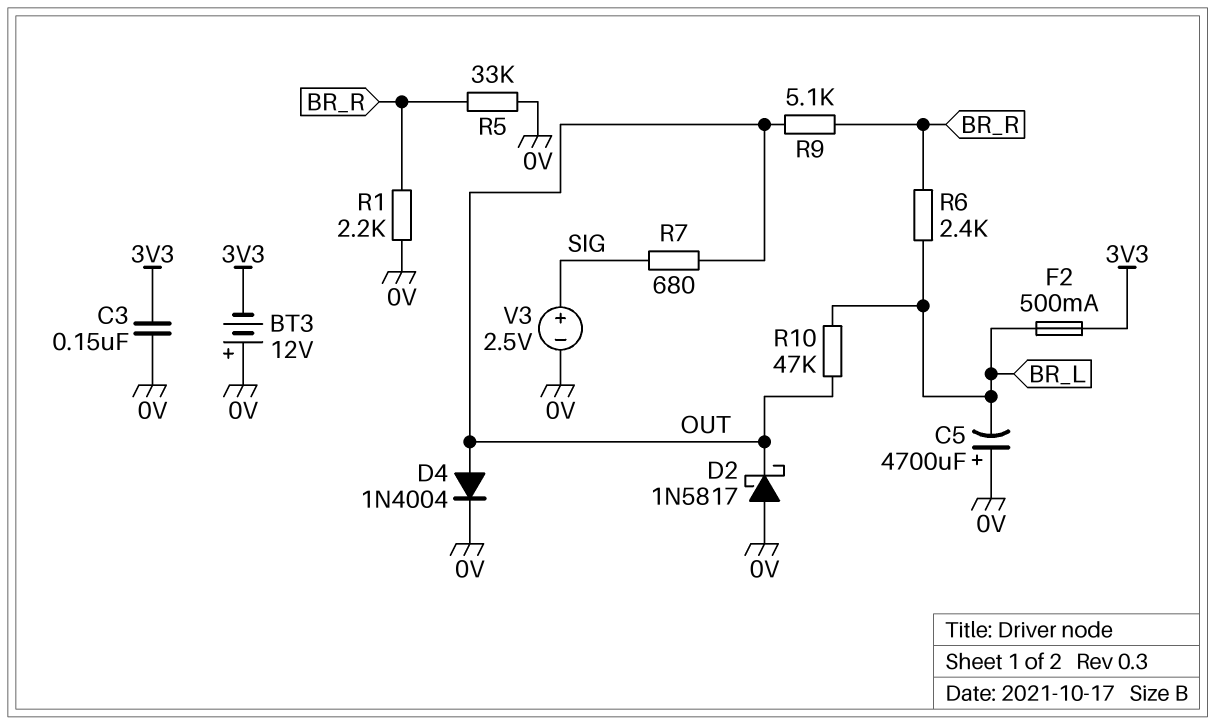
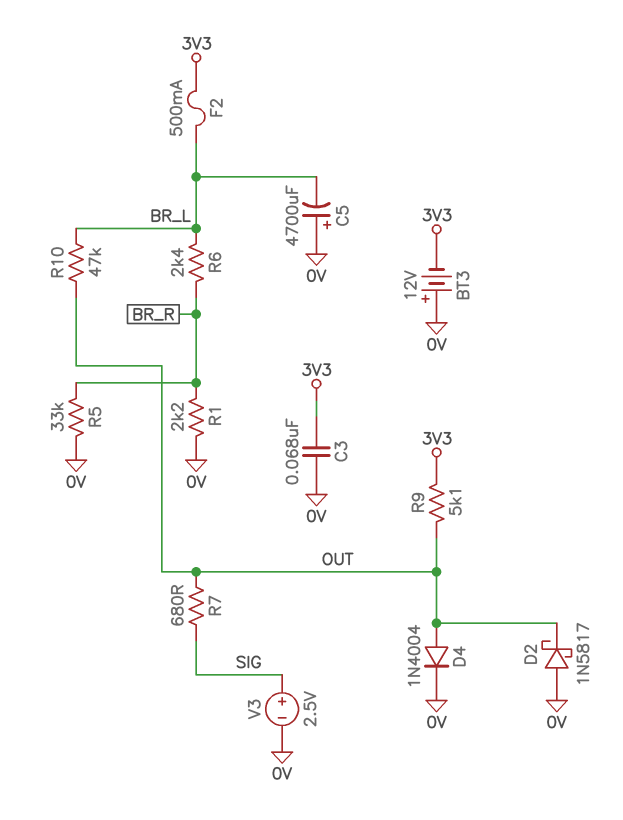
C3: 150nF (0V, 3V3) -> 68nF (0V, 3V3)
R9: 5.1k (BR_R, OUT) -> 5.1k (3V3, OUT)

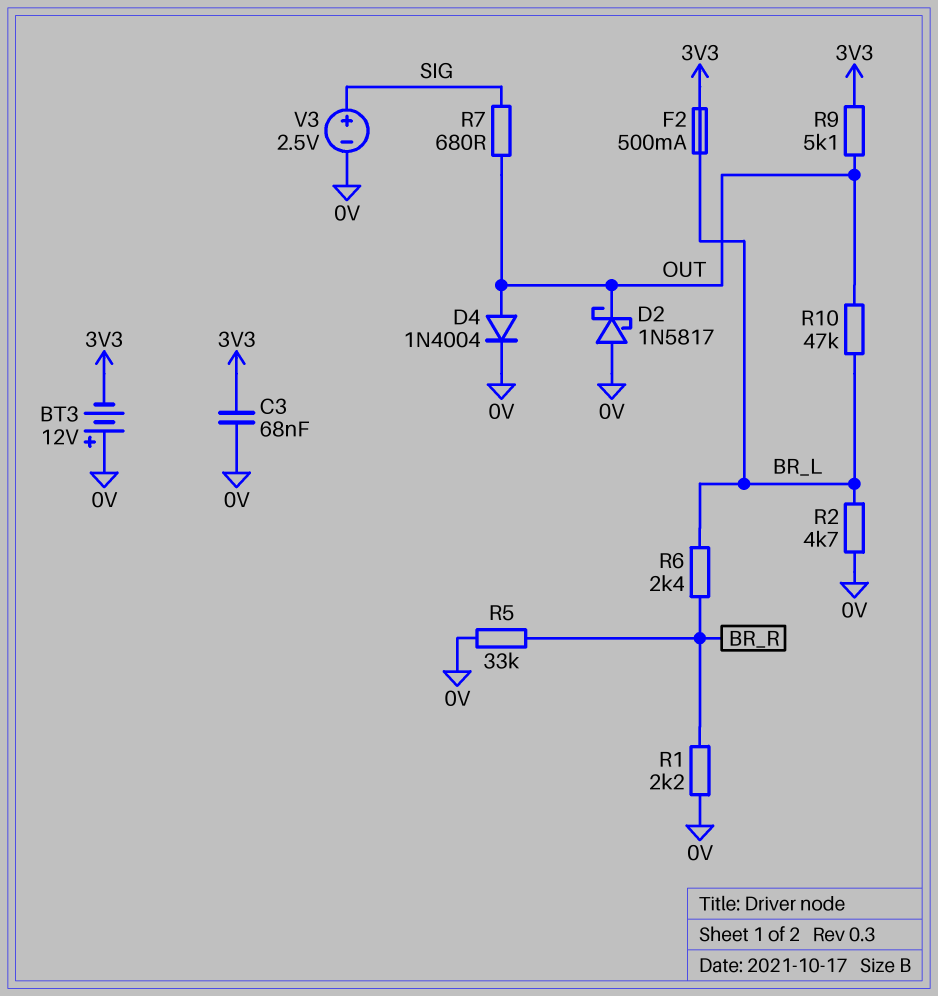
C5: 4700uF (plus 0V, minus BR_L) -> none
R2: none -> 4.7k (0V, BR_L)

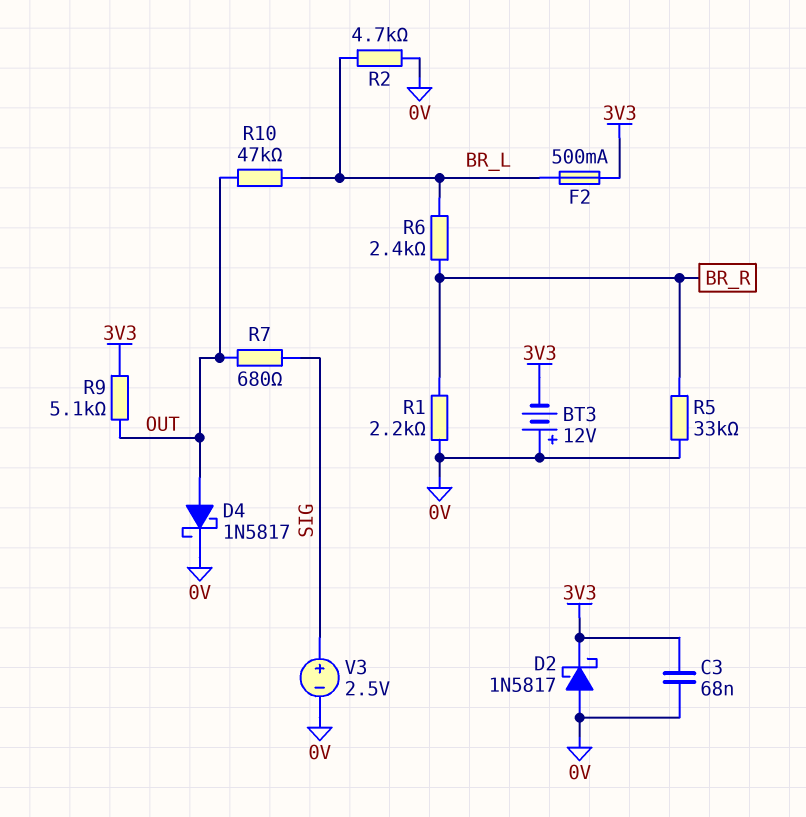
D2: schottky 1N5817 (A 0V, K OUT) -> schottky 1N5817 (A 0V, K 3V3)
D4: diode 1N4004 (A OUT, K 0V) -> schottky 1N5817 (A OUT, K 0V)

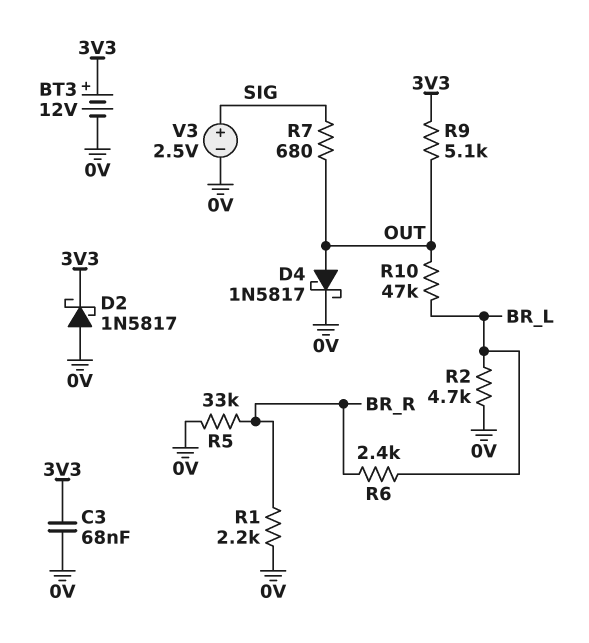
BT3: 12V (plus 0V, minus 3V3) -> 12V (plus 3V3, minus 0V)
F2: 500mA (3V3, BR_L) -> none

